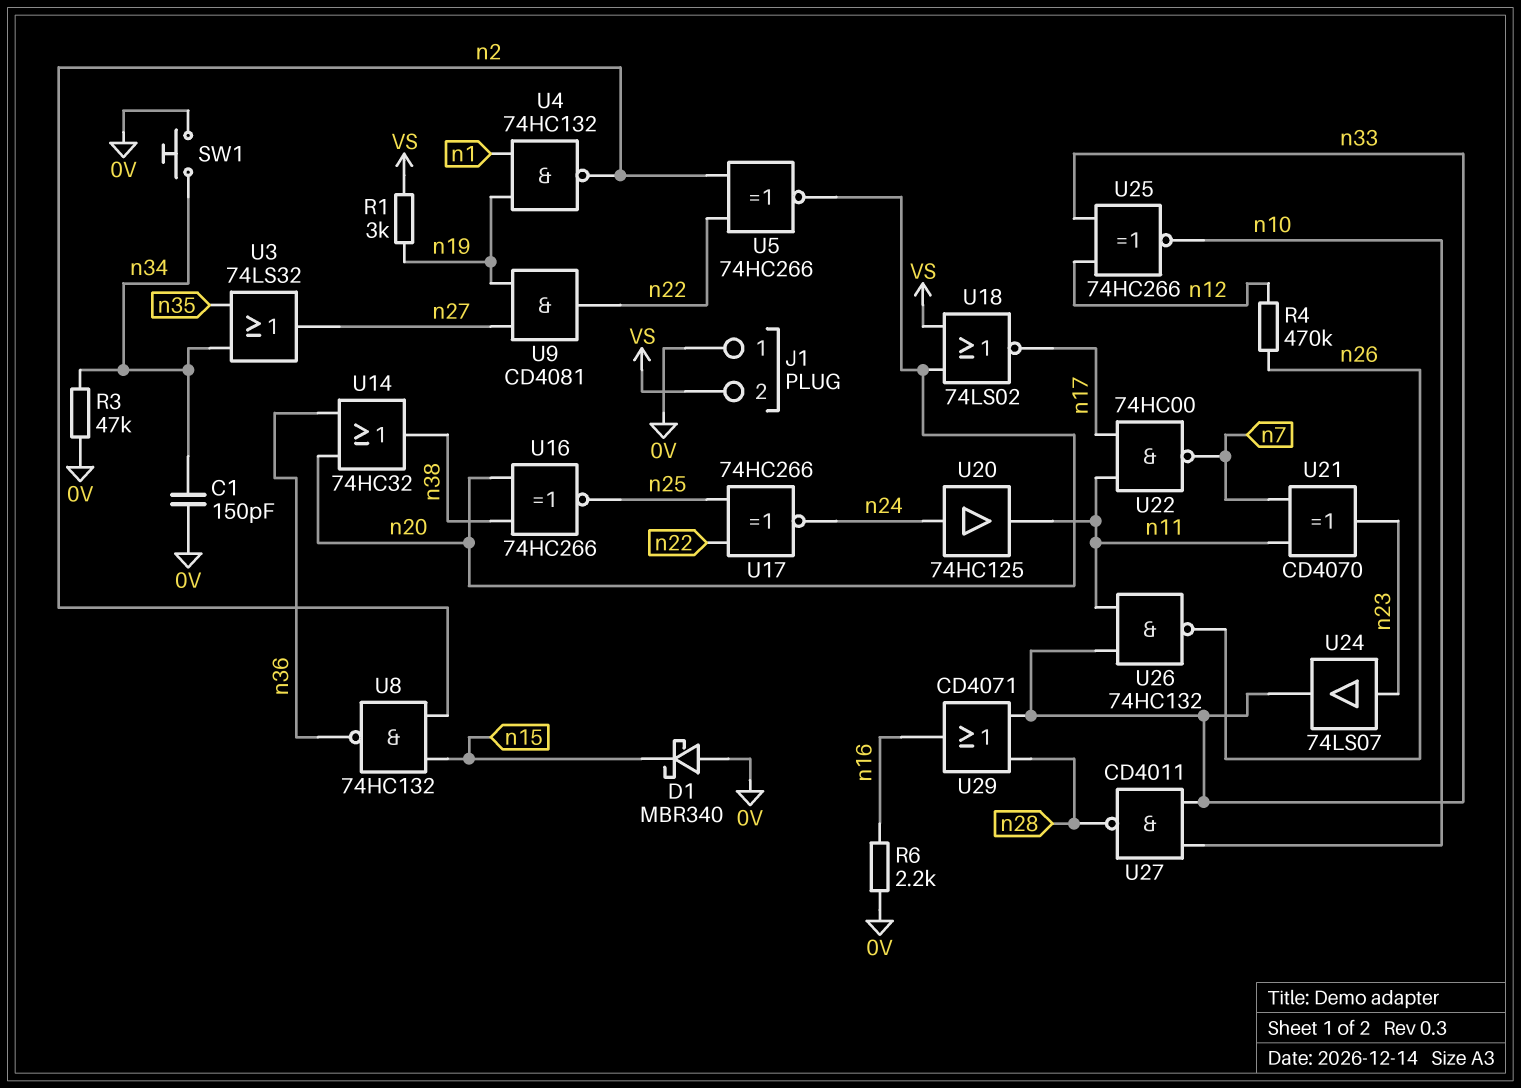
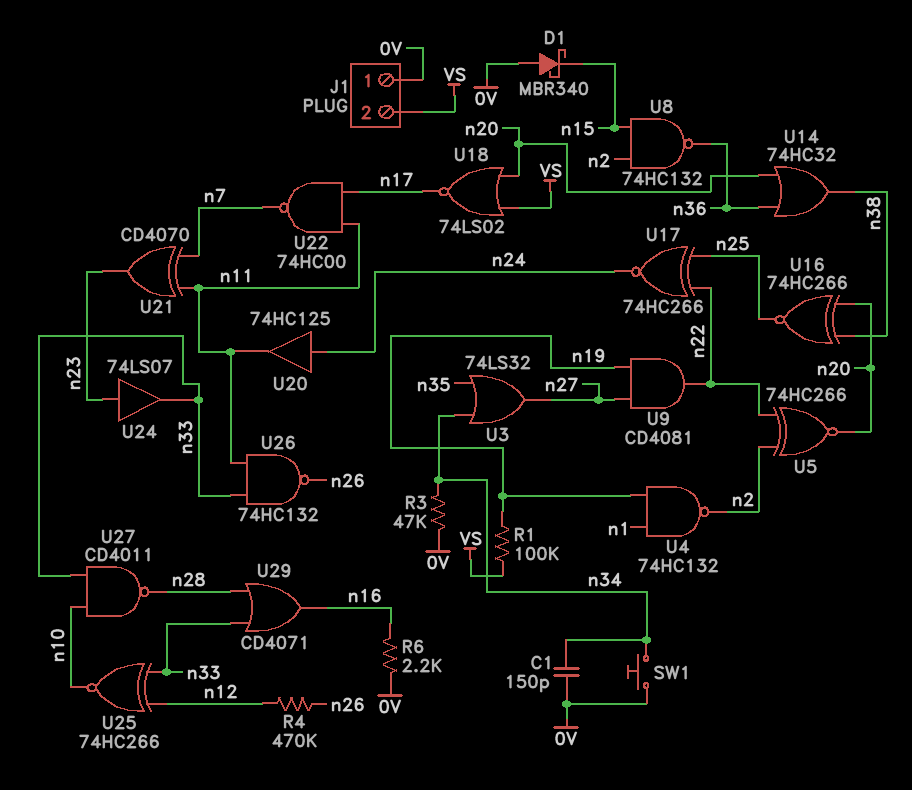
R1: 3k (VS, n19) -> 100k (VS, n19)

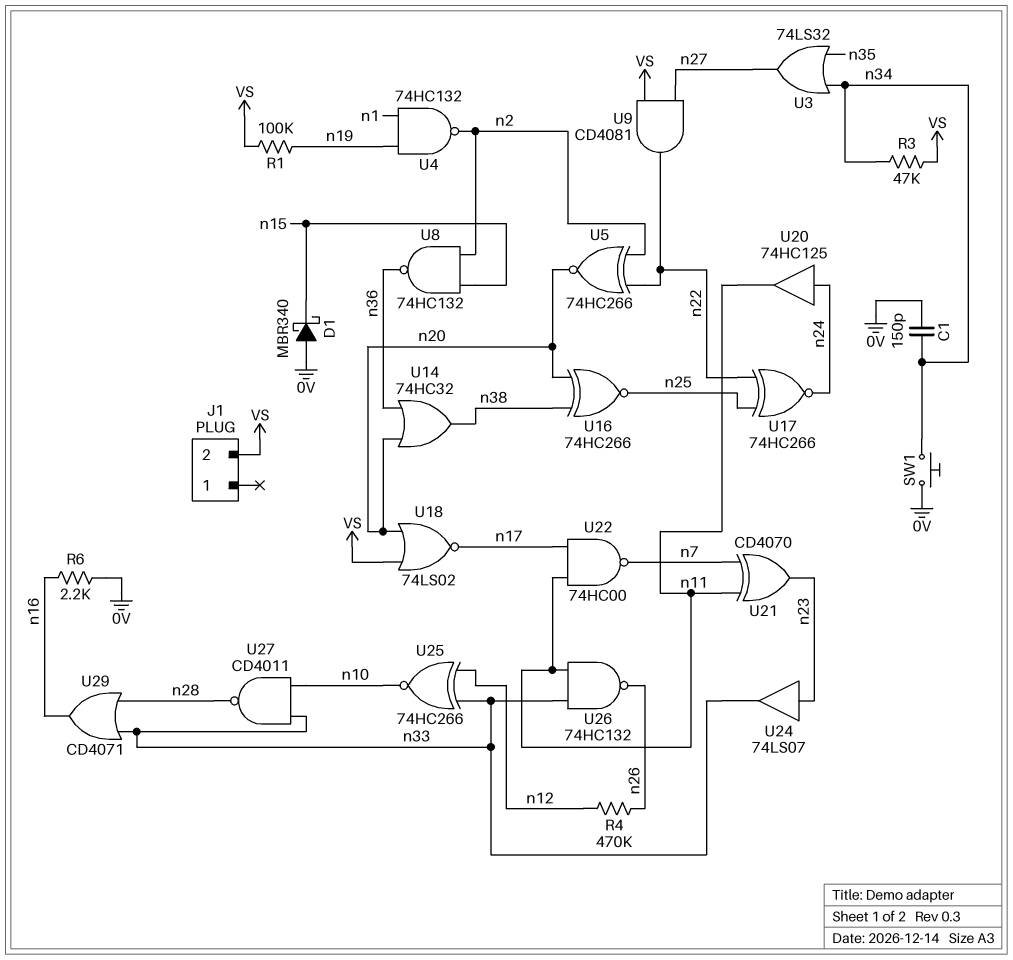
J1 pin 1: 0V -> none
R3: 47k (0V, n34) -> 47k (VS, n34)
U9: AND CD4081 (in n19, in n27, out n22) -> AND CD4081 (in VS, in n27, out n22)

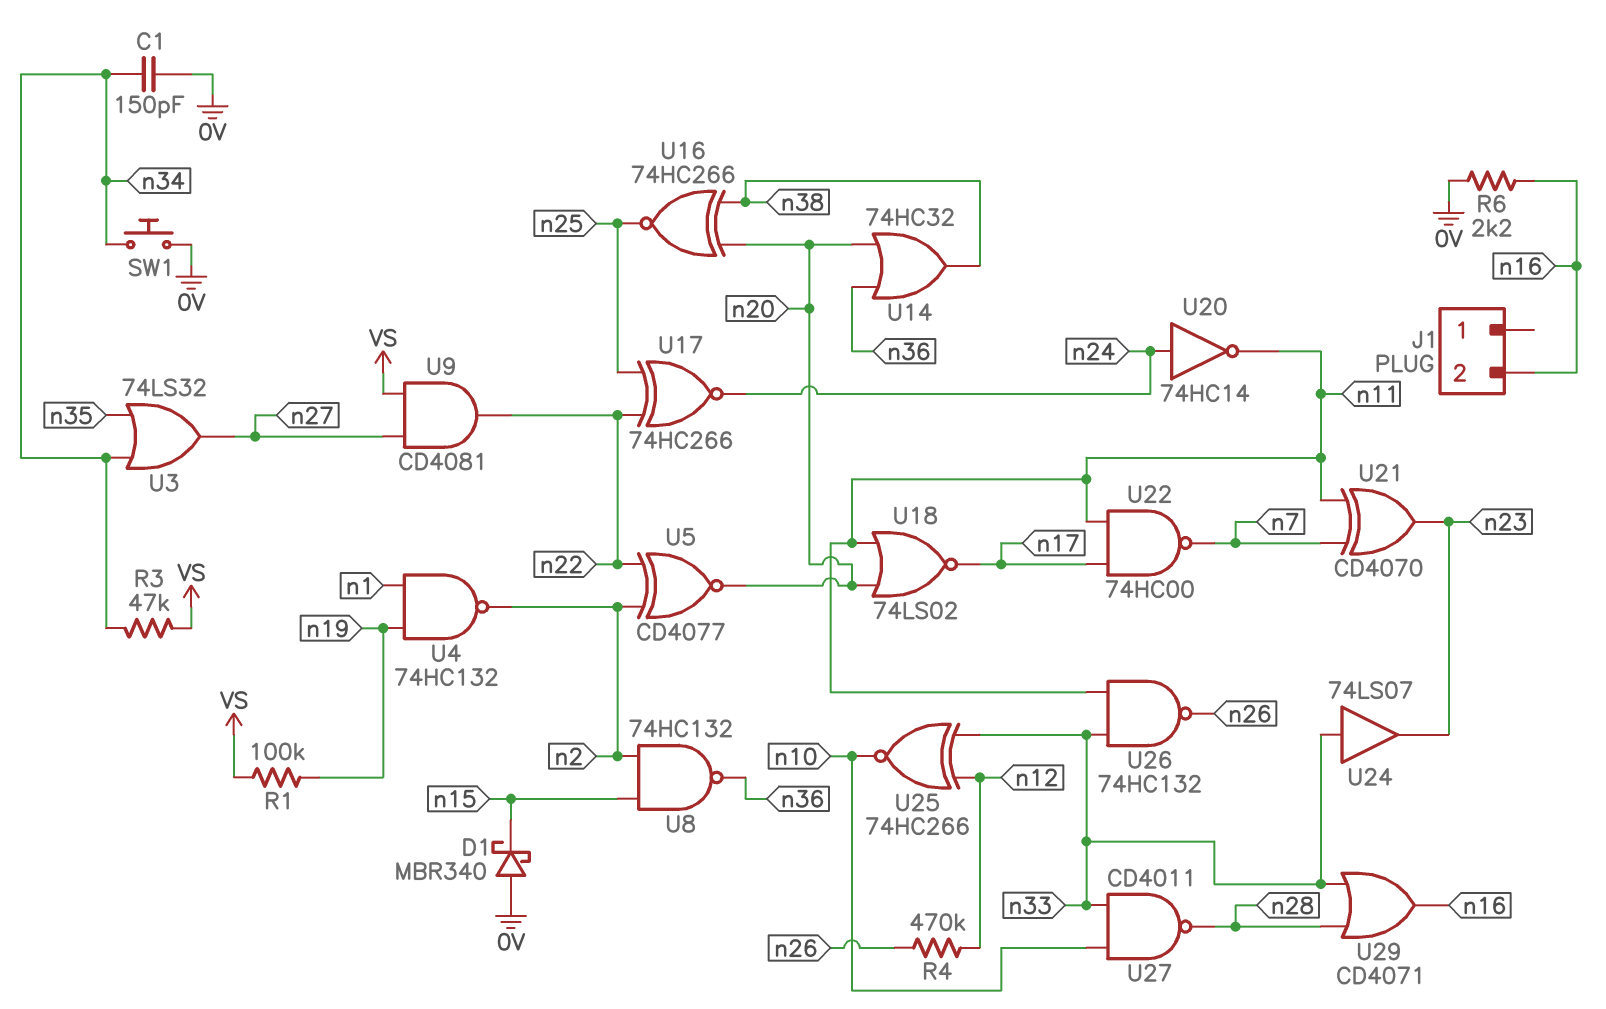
J1 pin 2: VS -> n16
U5: XNOR 74HC266 (in n2, in n22, out n20) -> XNOR CD4077 (in n2, in n22, out n20)
U18: NOR 74LS02 (in VS, in n20, out n17) -> NOR 74LS02 (in n11, in n20, out n17)
U20: buffer 74HC125 (in n24, out n11) -> NOT 74HC14 (in n24, out n11)
U24: buffer 74LS07 (in n23, out n33) -> buffer 74LS07 (in n33, out n23)

